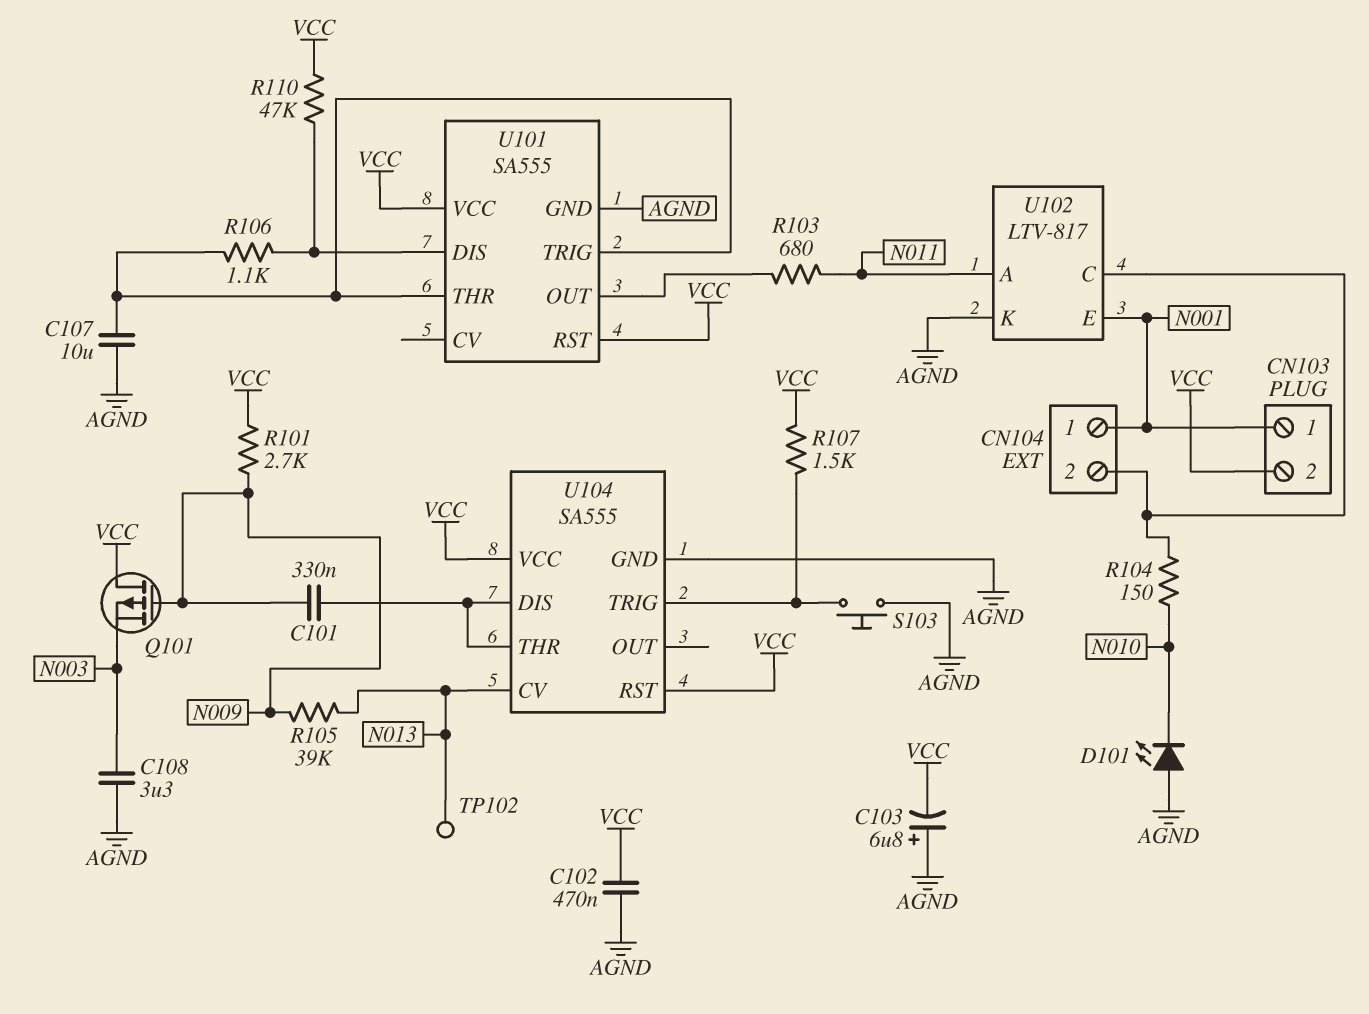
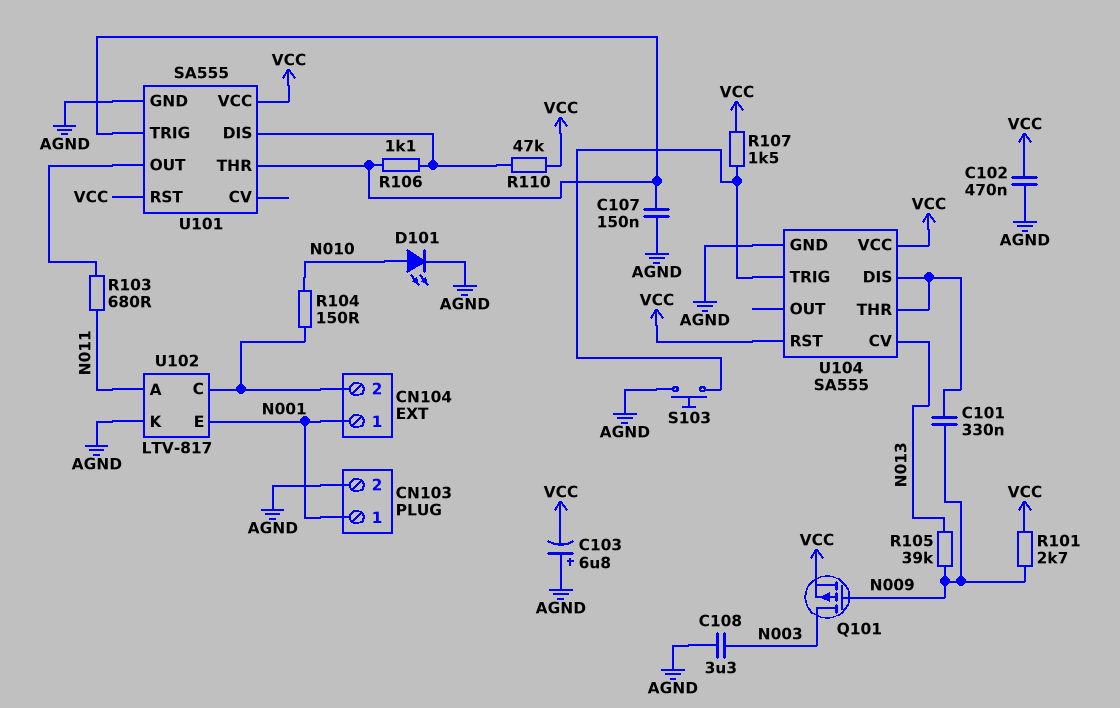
C107: 10uF (AGND, U101/THR) -> 150nF (AGND, U101/THR)
CN103 pin 2: VCC -> AGND
D101: LED (A AGND, K N010) -> LED (A N010, K AGND)
Q101: PMOS (G N009, D VCC, S N003) -> PMOS (G N009, D N003, S VCC)
TP102: test point (N013) -> none

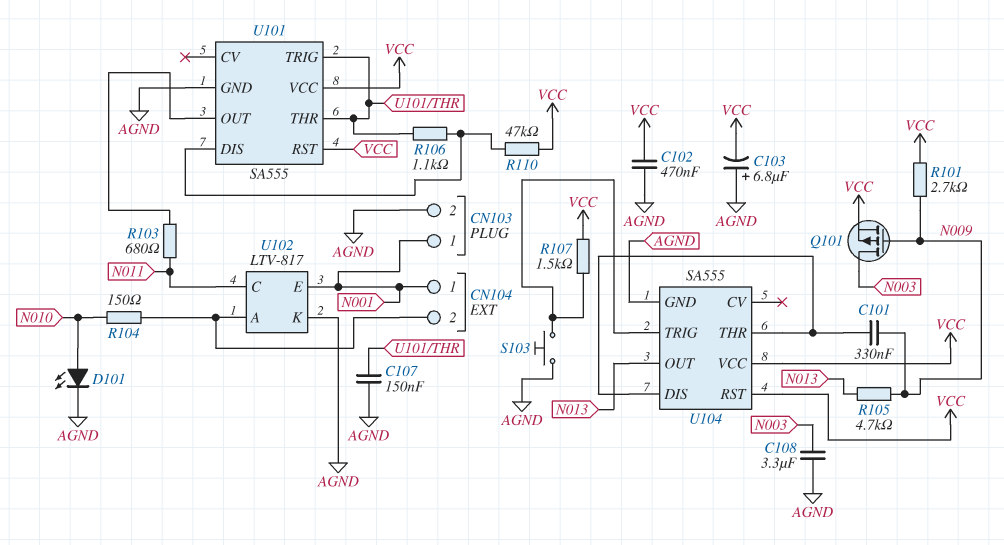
R105: 39k (N009, N013) -> 4.7k (N009, N013)
U102 pin A: N011 -> CN104/2
U102 pin C: CN104/2 -> N011
U104 pin CV: N013 -> none
U104 pin OUT: none -> N013

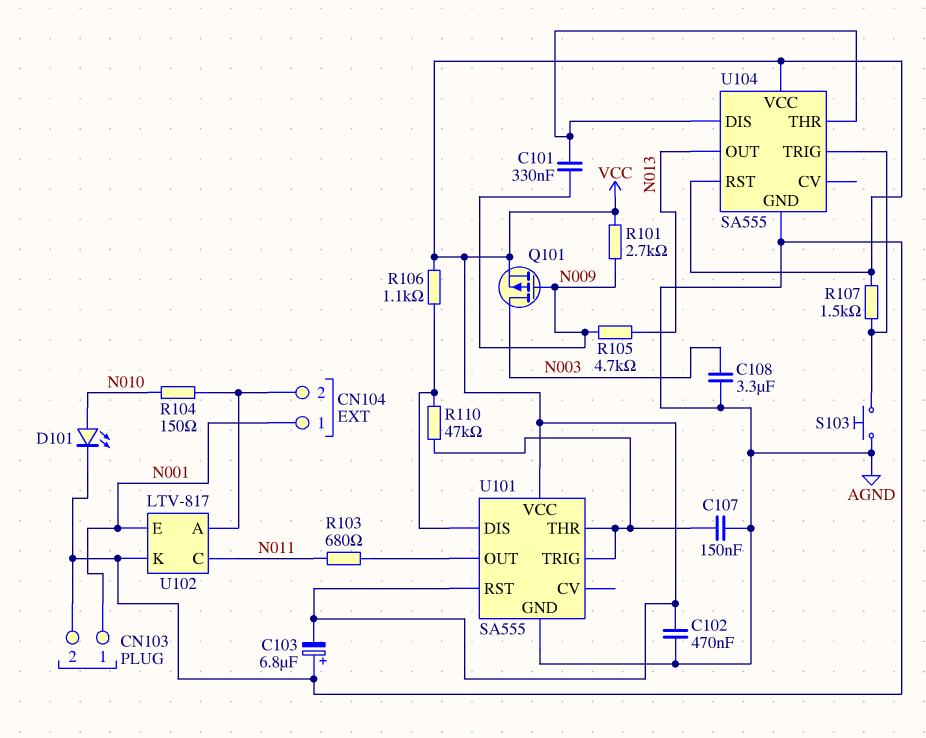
R106: 1.1k (U101/DIS, U101/THR) -> 1.1k (U101/DIS, VCC)
R110: 47k (U101/DIS, VCC) -> 47k (U101/DIS, U101/THR)

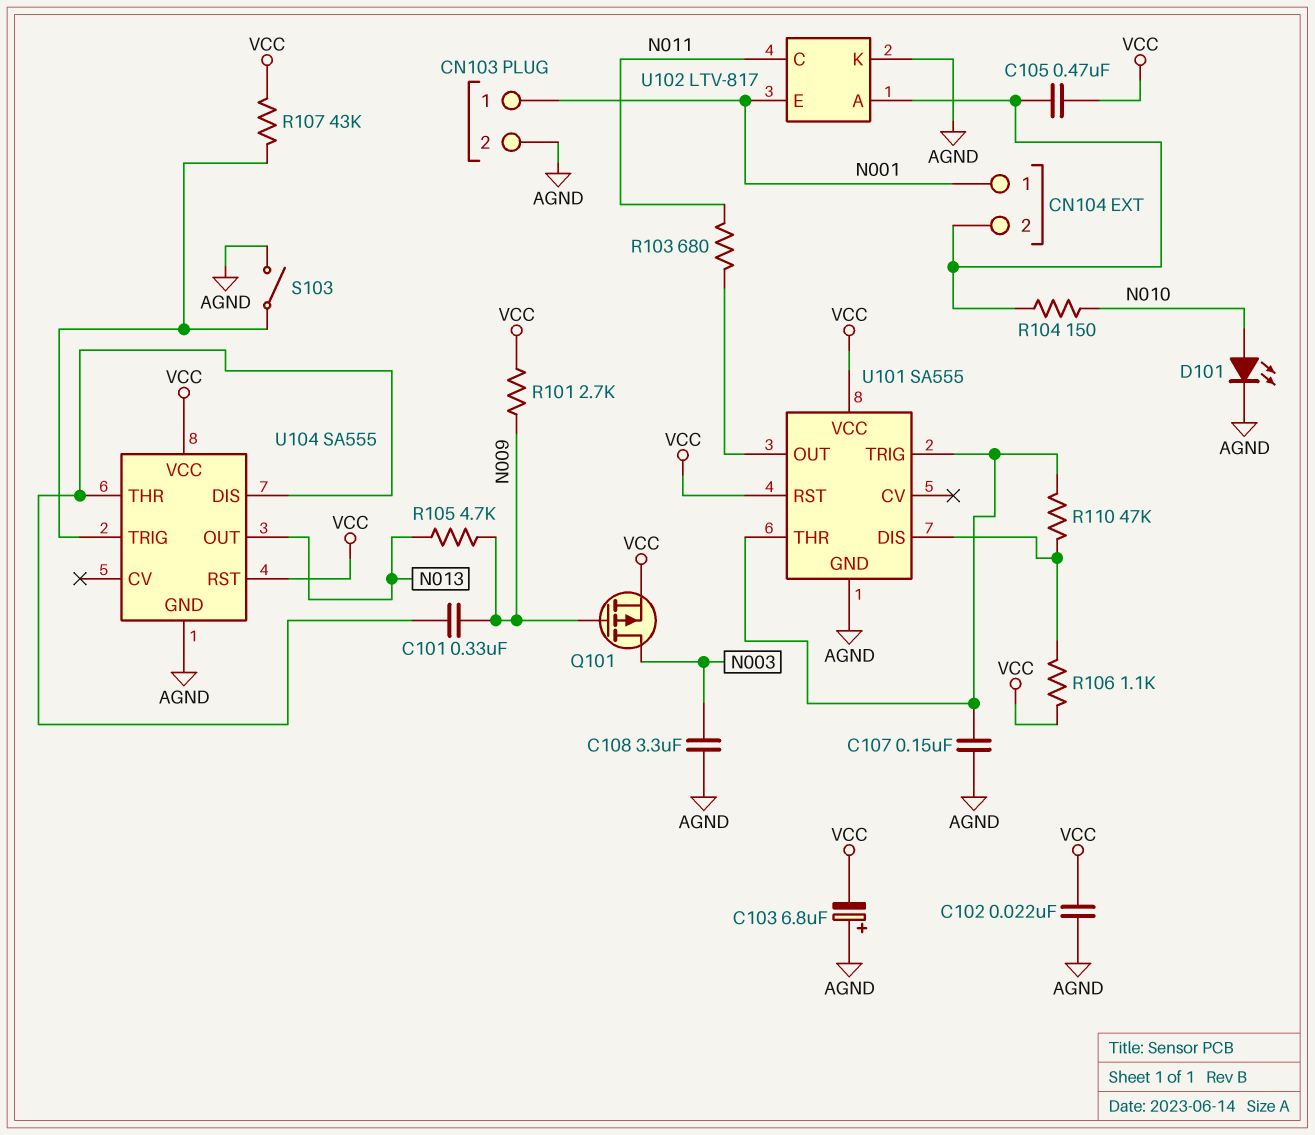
C102: 470nF (AGND, VCC) -> 22nF (AGND, VCC)
C105: none -> 470nF (CN104/2, VCC)
R107: 1.5k (U104/TRIG, VCC) -> 43k (U104/TRIG, VCC)
S103: button (AGND, U104/TRIG) -> switch (AGND, U104/TRIG)

